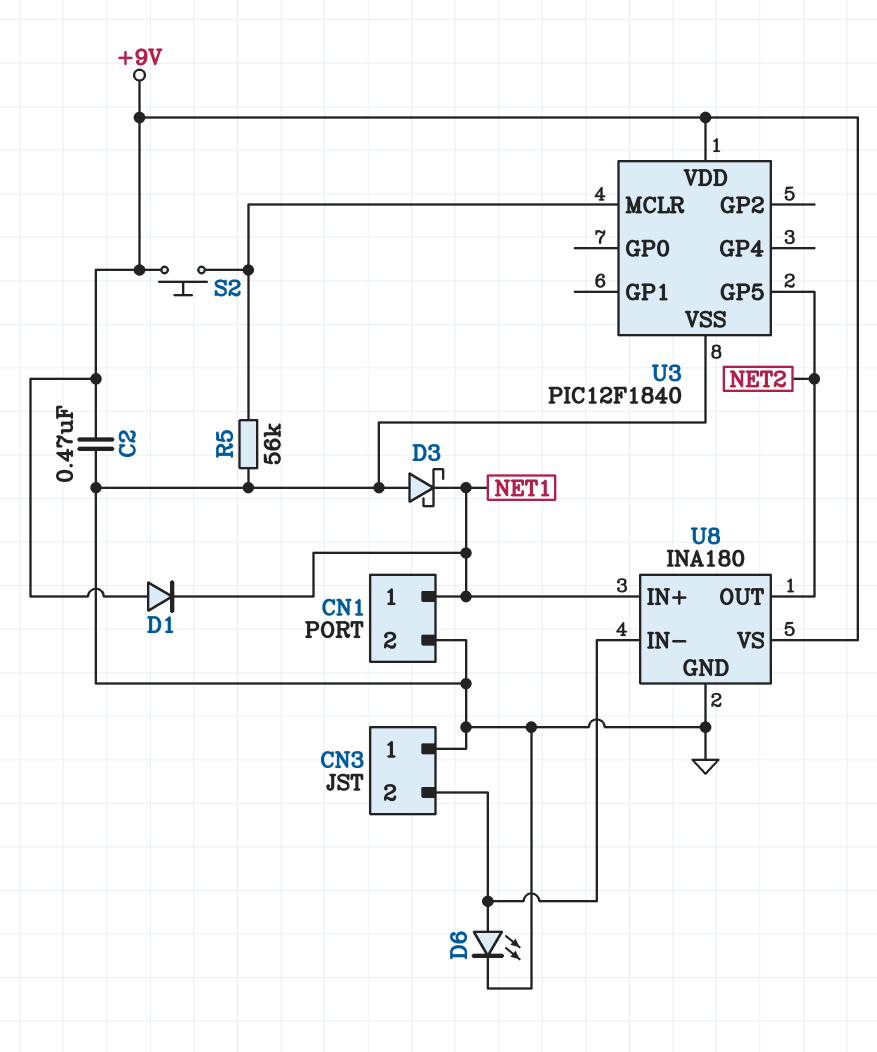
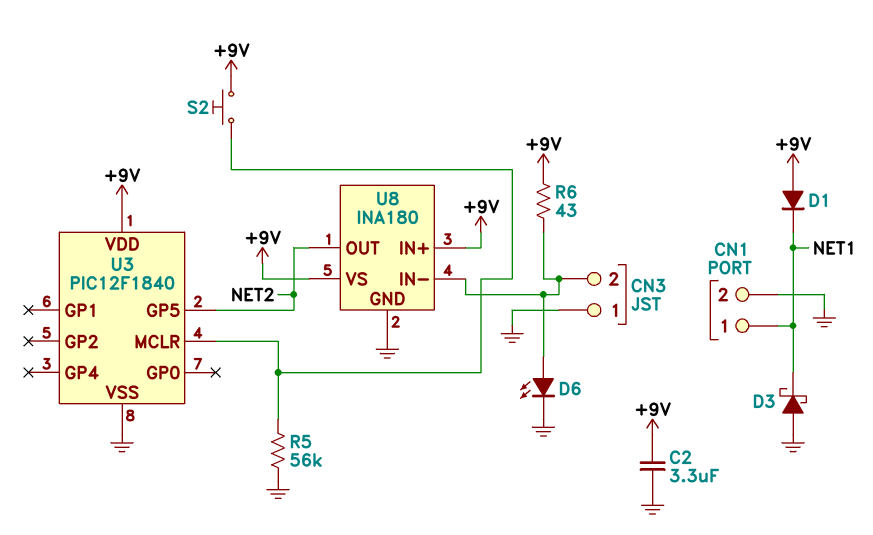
C2: 470nF (+9V, GND) -> 3.3uF (+9V, GND)
R6: none -> 43 (+9V, CN3/2)
U8 pin IN+: NET1 -> +9V

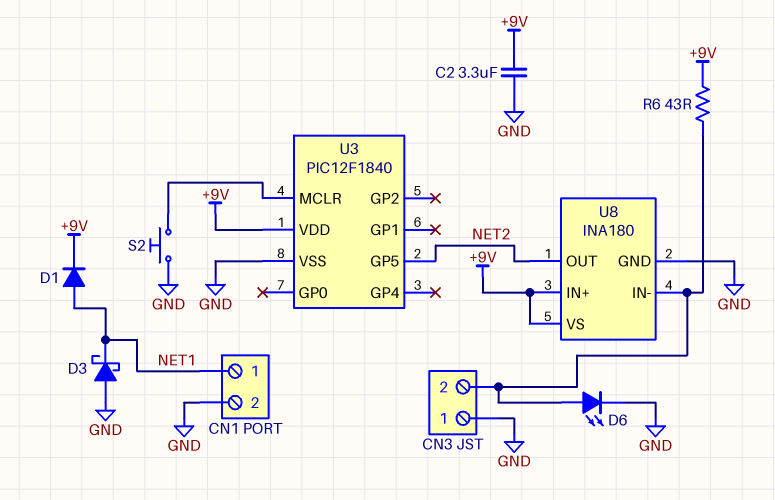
D1: diode (A +9V, K NET1) -> diode (A NET1, K +9V)
R5: 56k (GND, U3/MCLR) -> none
S2: button (+9V, U3/MCLR) -> button (GND, U3/MCLR)

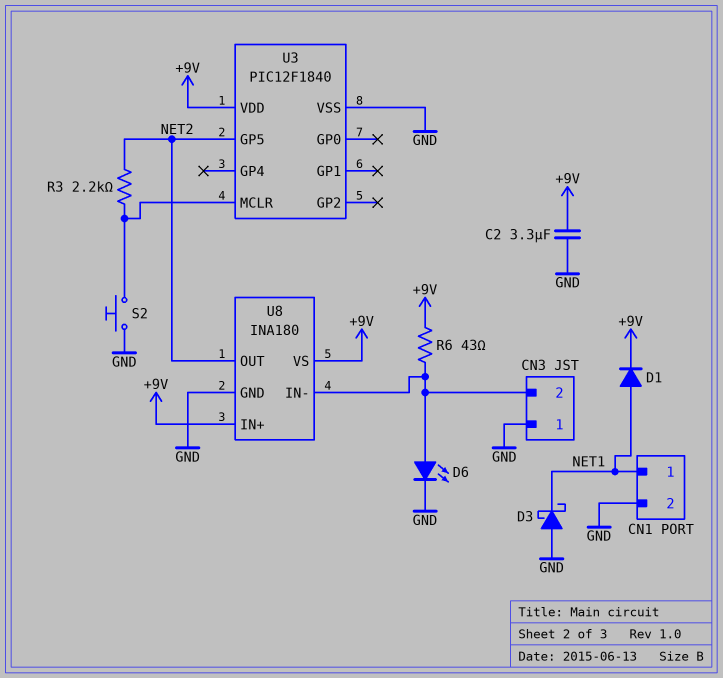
R3: none -> 2.2k (NET2, U3/MCLR)

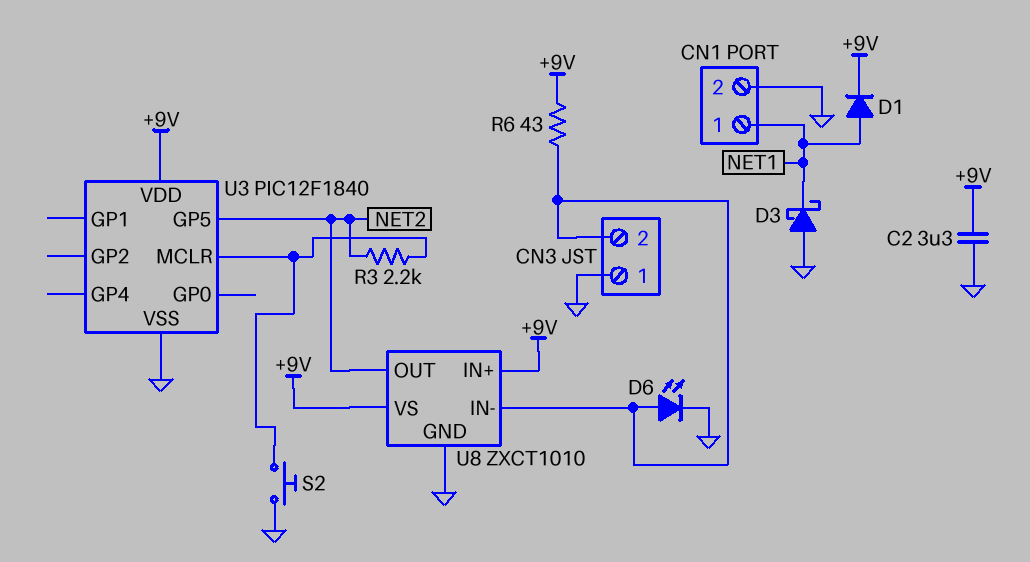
U8: INA180 -> ZXCT1010

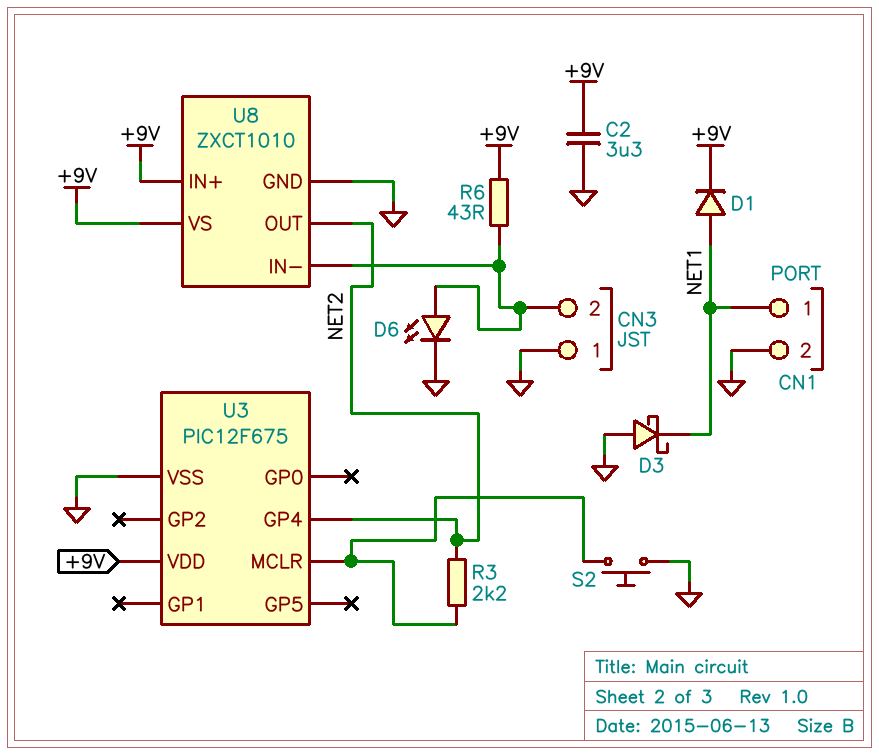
U3: PIC12F1840 -> PIC12F675
U3 pin GP4: none -> NET2
U3 pin GP5: NET2 -> none

